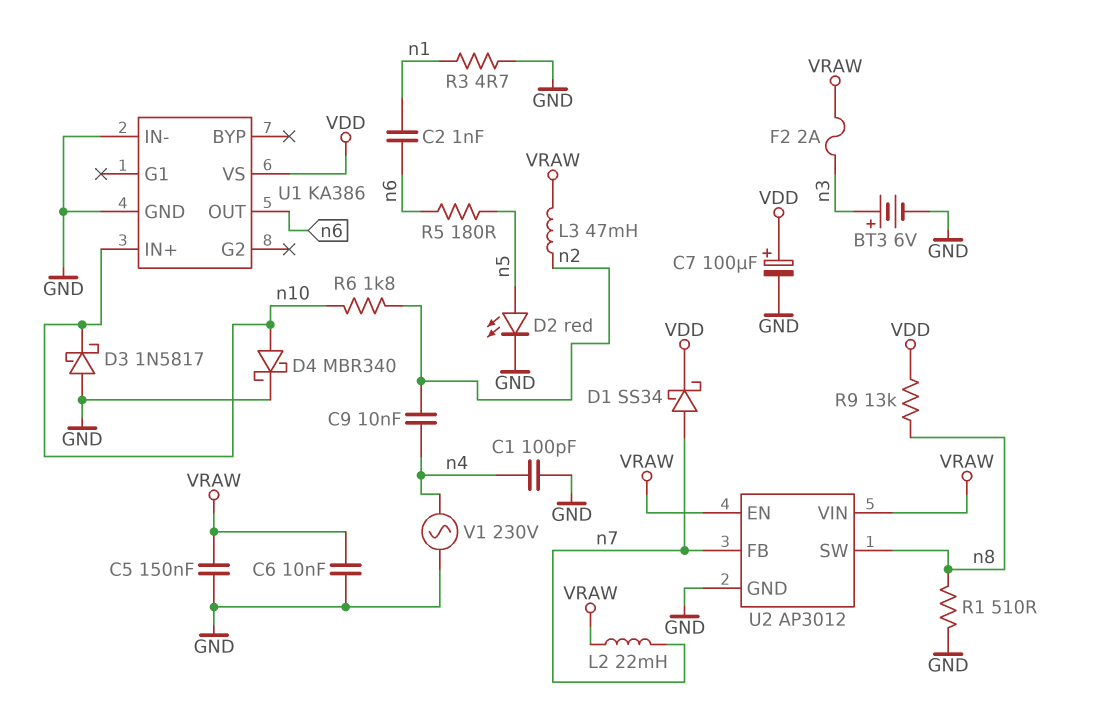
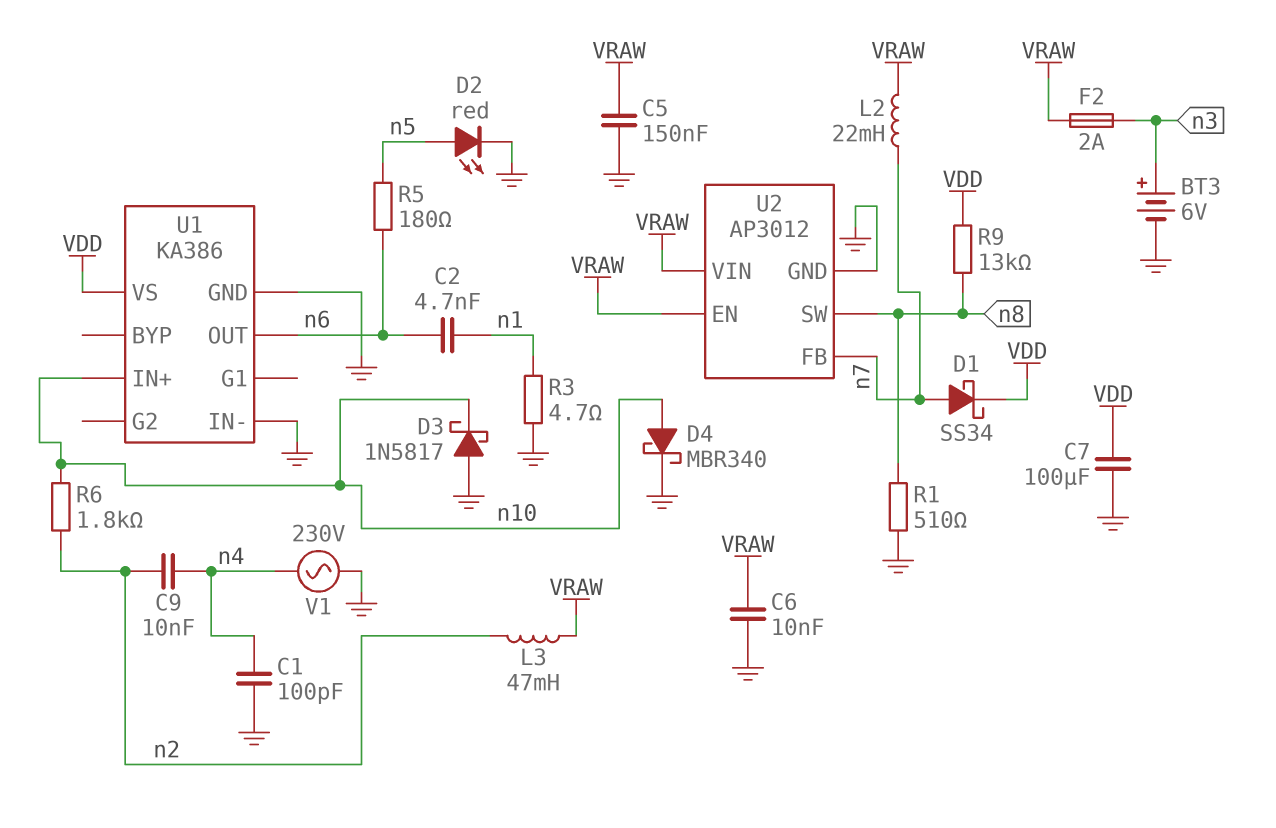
C2: 1nF (n1, n6) -> 4.7nF (n1, n6)
C7: 100uF (plus VDD, minus GND) -> 100uF (GND, VDD)

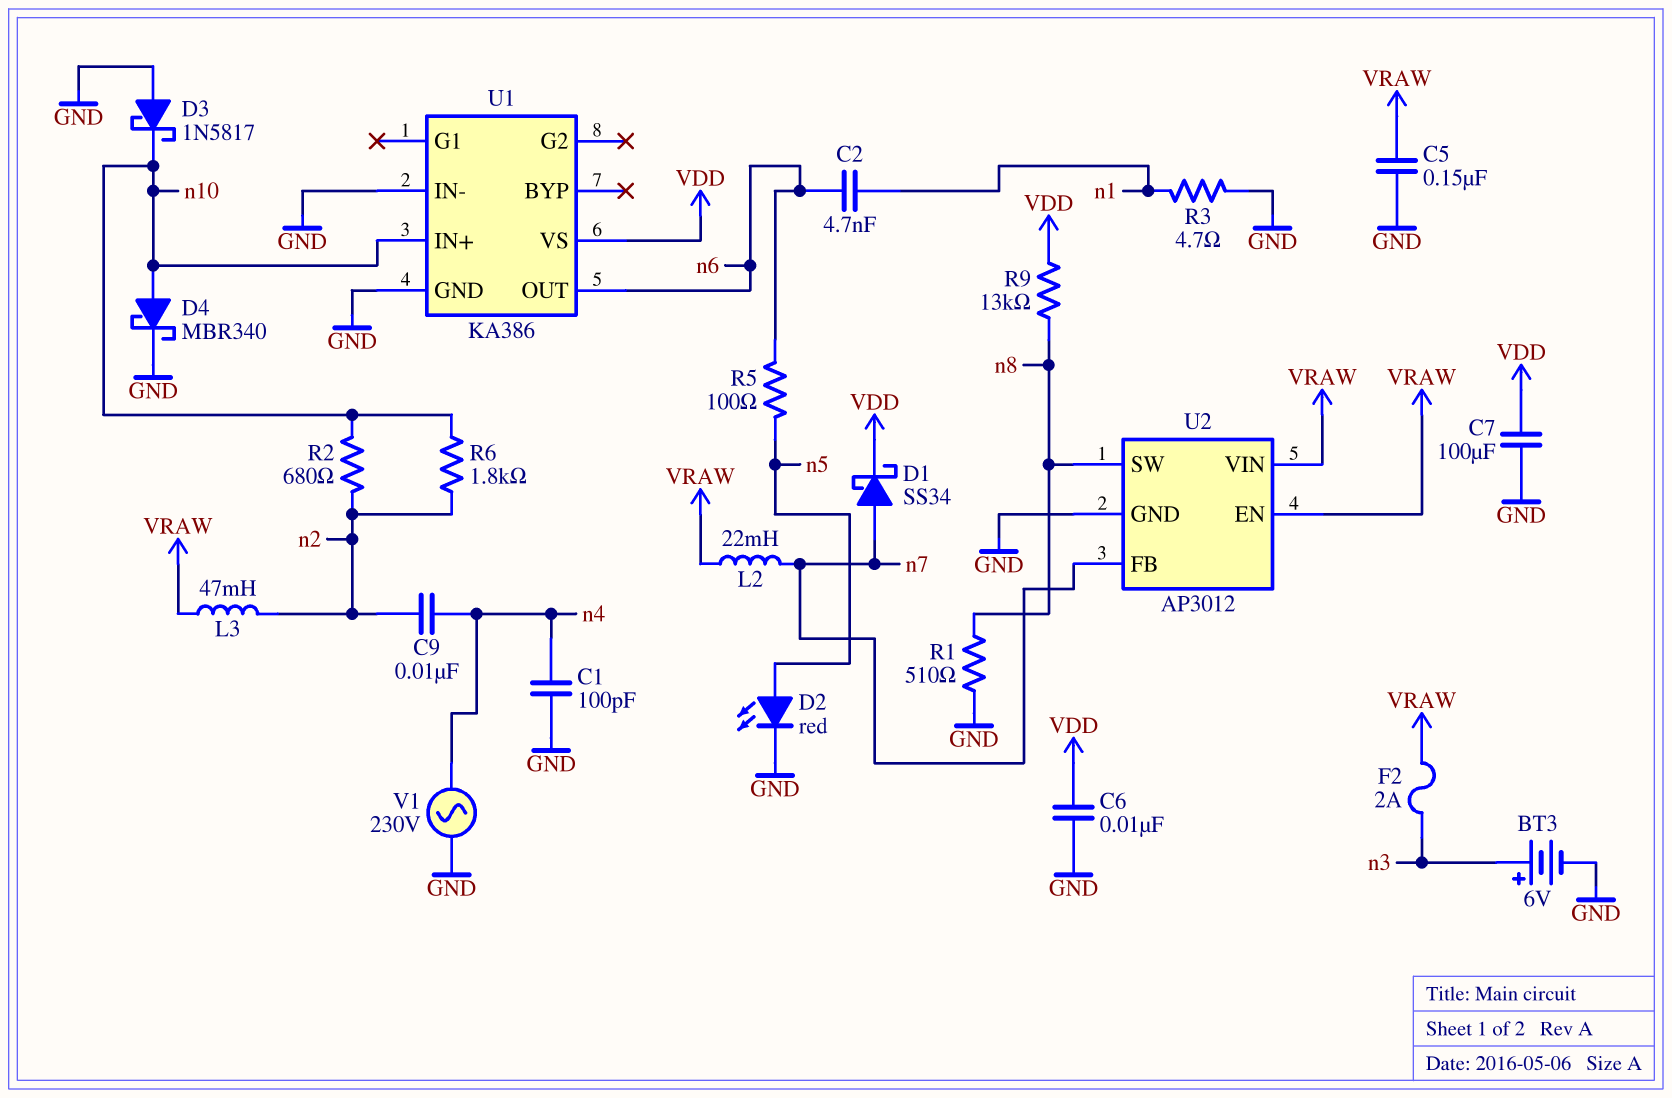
C6: 10nF (GND, VRAW) -> 10nF (GND, VDD)
R2: none -> 680 (n2, n10)
R5: 180 (n5, n6) -> 100 (n5, n6)

